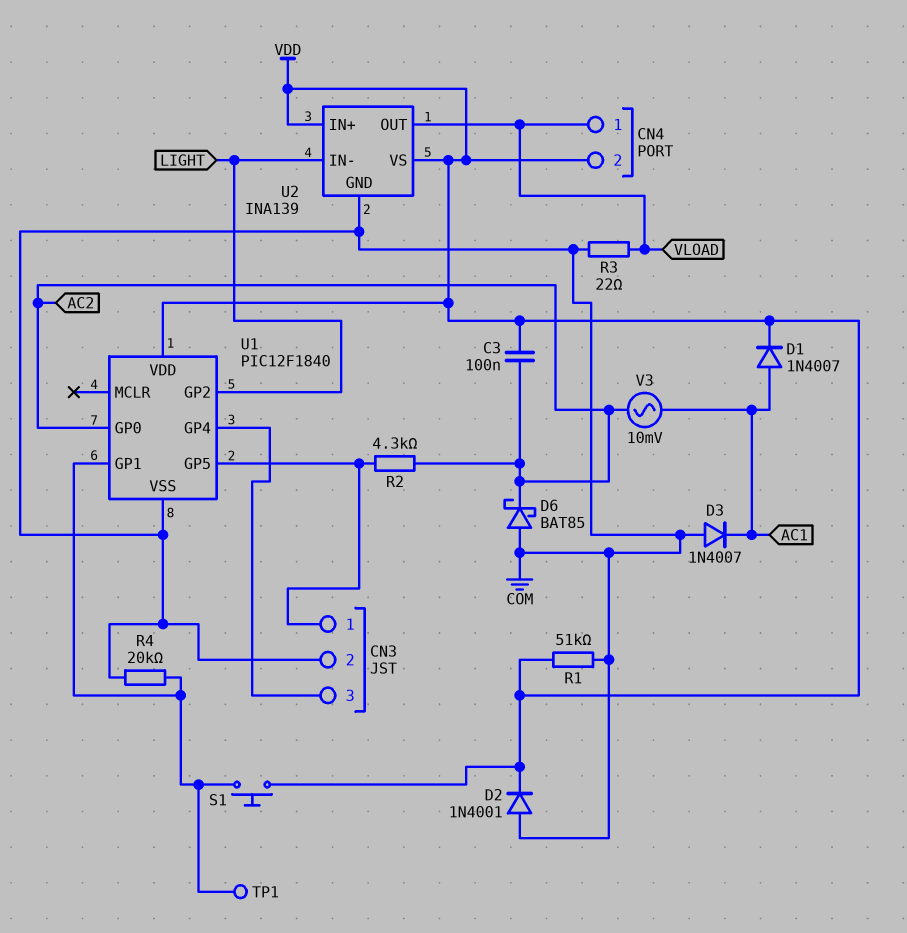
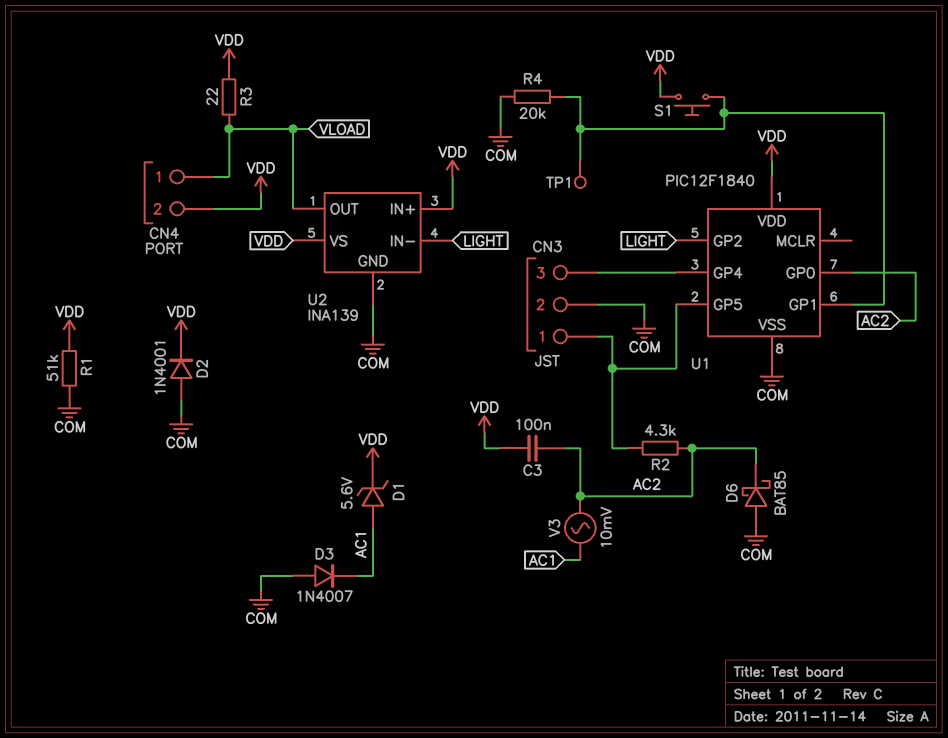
D1: diode 1N4007 (A AC1, K VDD) -> zener 5.6V (A AC1, K VDD)
R3: 22 (COM, VLOAD) -> 22 (VDD, VLOAD)

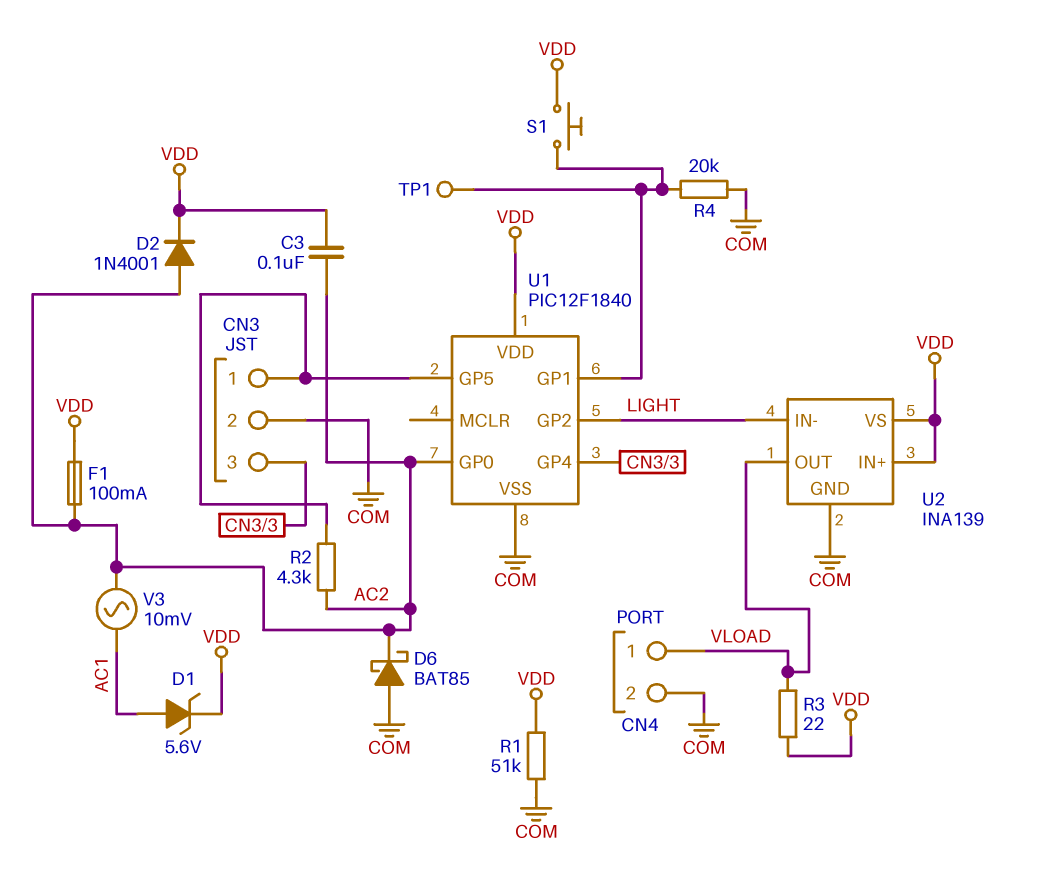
CN4 pin 2: VDD -> COM
D2: diode 1N4001 (A COM, K VDD) -> diode 1N4001 (A AC2, K VDD)
D3: diode 1N4007 (A COM, K AC1) -> none
F1: none -> 100mA (AC2, VDD)

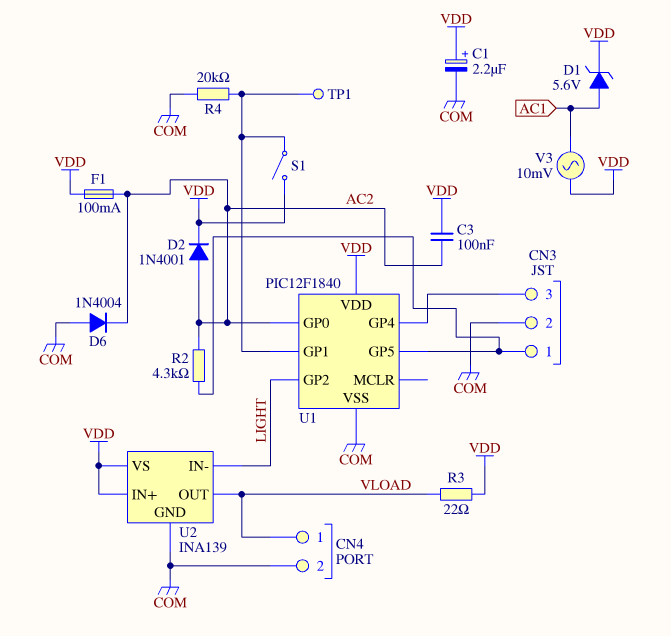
C1: none -> 2.2uF (plus VDD, minus COM)
D6: schottky BAT85 (A COM, K AC2) -> diode 1N4004 (A COM, K AC2)
R1: 51k (COM, VDD) -> none
S1: button (U1/GP1, VDD) -> switch (U1/GP1, VDD)
V3: AC 10mV (AC1, AC2) -> AC 10mV (AC1, VDD)

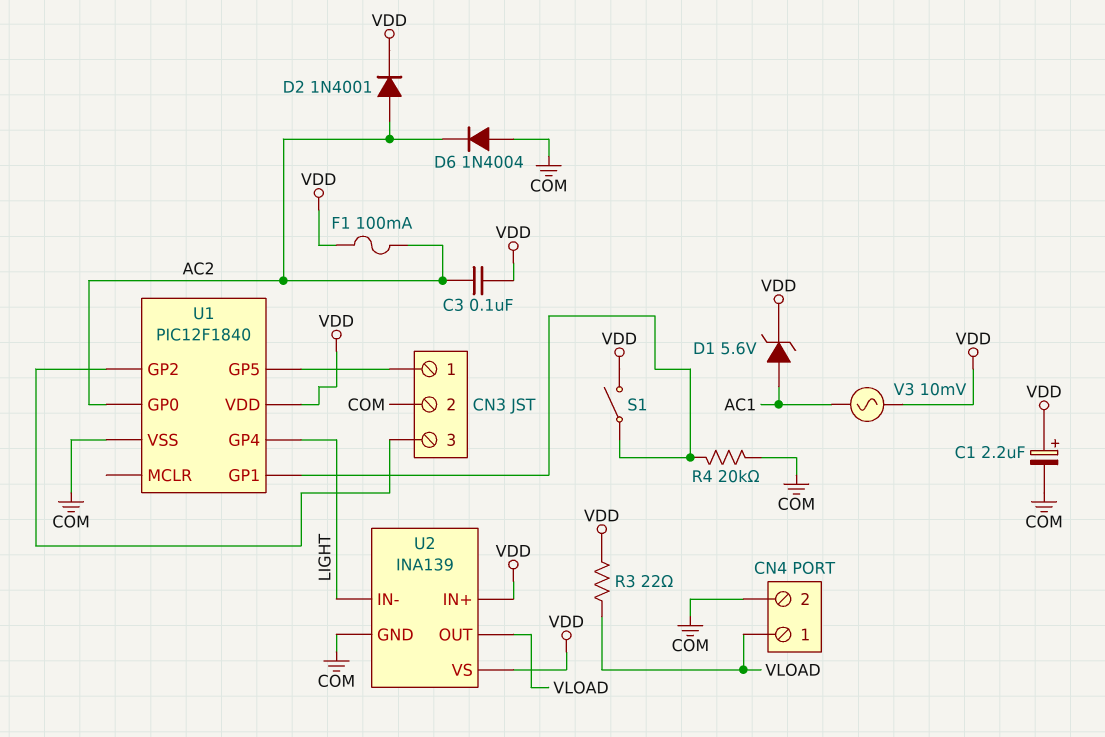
R2: 4.3k (AC2, CN3/1) -> none
TP1: test point (U1/GP1) -> none
U1 pin GP2: LIGHT -> CN3/3
U1 pin GP4: CN3/3 -> LIGHT

